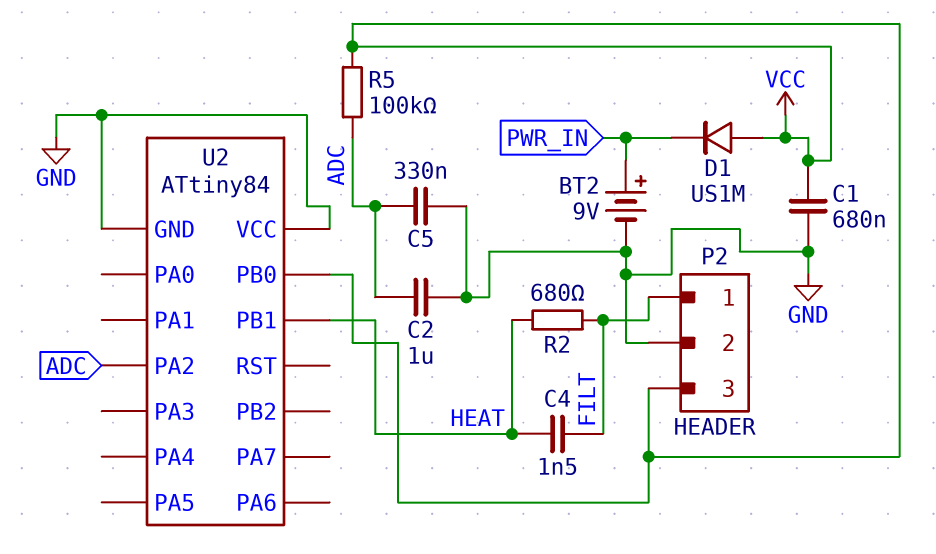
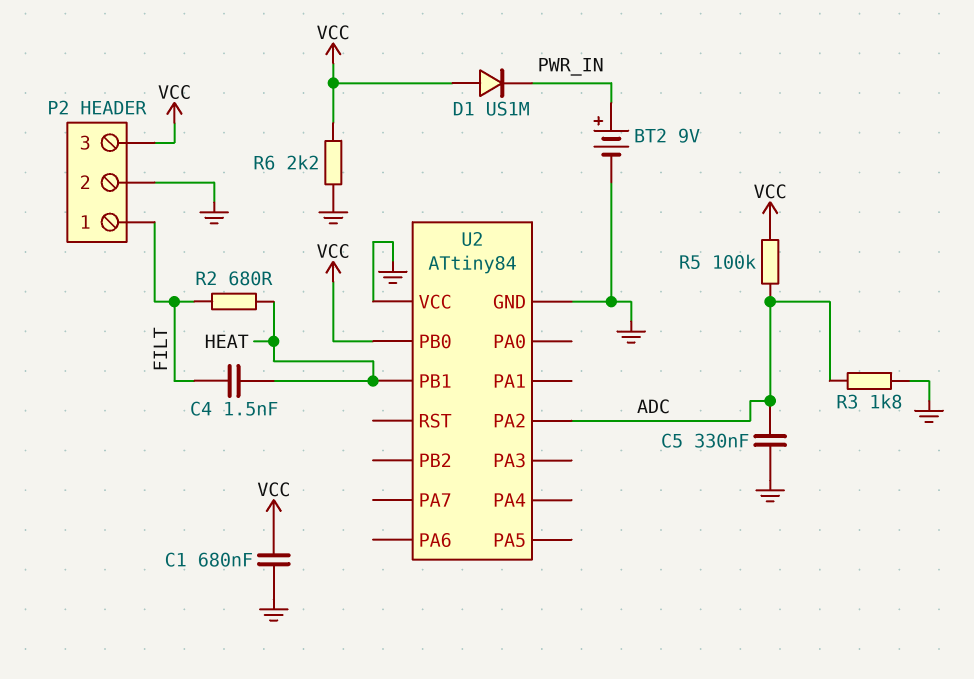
C2: 1uF (ADC, GND) -> none
R3: none -> 1.8k (ADC, GND)
R6: none -> 2.2k (GND, VCC)

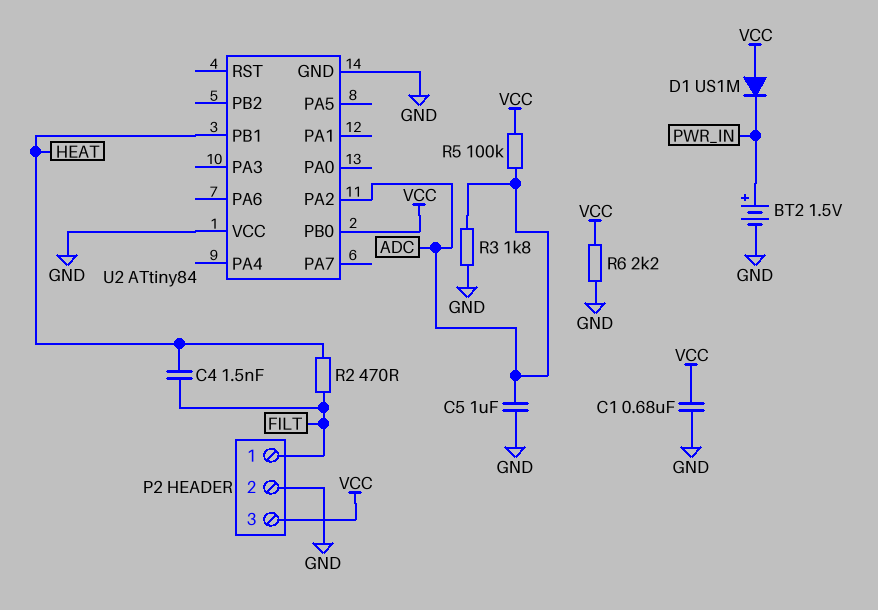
BT2: 9V (plus PWR_IN, minus GND) -> 1.5V (plus PWR_IN, minus GND)
C5: 330nF (ADC, GND) -> 1uF (ADC, GND)
R2: 680 (FILT, HEAT) -> 470 (FILT, HEAT)

